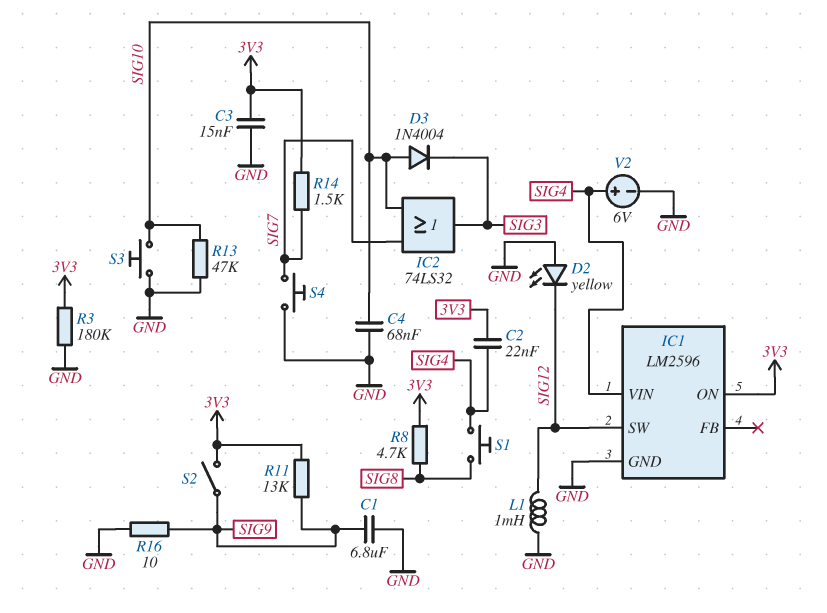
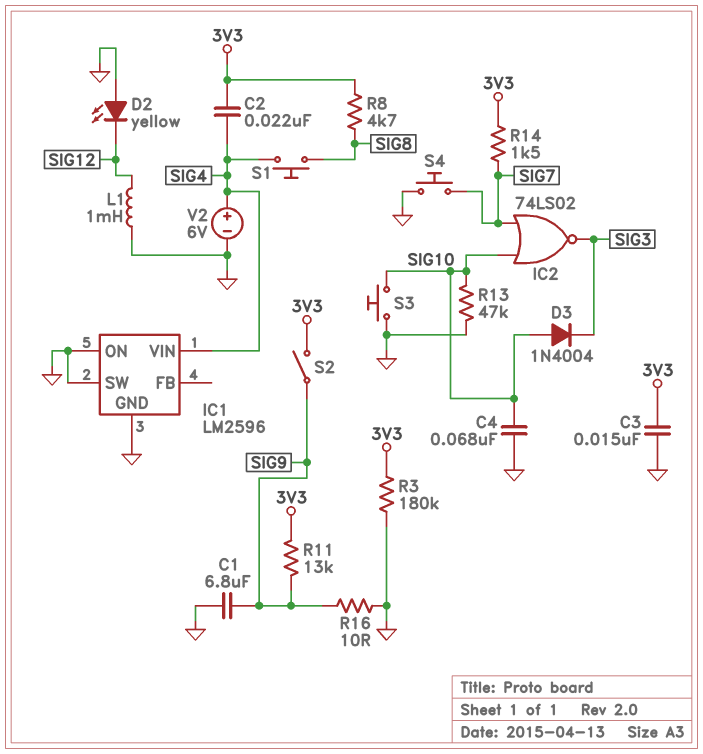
IC1 pin ON: 3V3 -> GND
IC1 pin SW: SIG12 -> GND
IC2: OR 74LS32 (in SIG7, in SIG10, out SIG3) -> NOR 74LS02 (in SIG7, in SIG10, out SIG3)

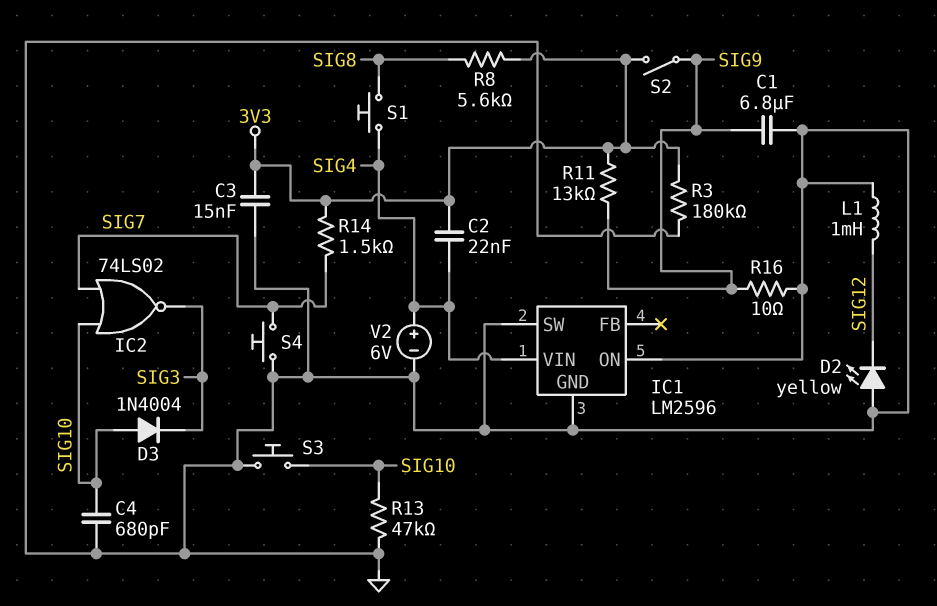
C4: 68nF (GND, SIG10) -> 680pF (GND, SIG10)
R8: 4.7k (3V3, SIG8) -> 5.6k (3V3, SIG8)

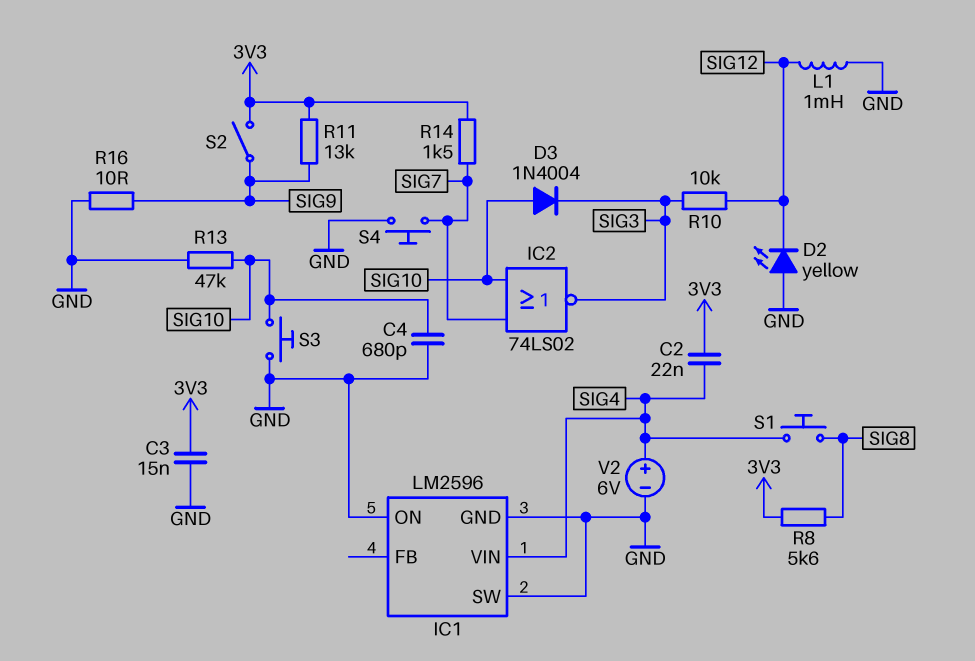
C1: 6.8uF (GND, SIG9) -> none
R3: 180k (3V3, GND) -> none
R10: none -> 10k (SIG3, SIG12)

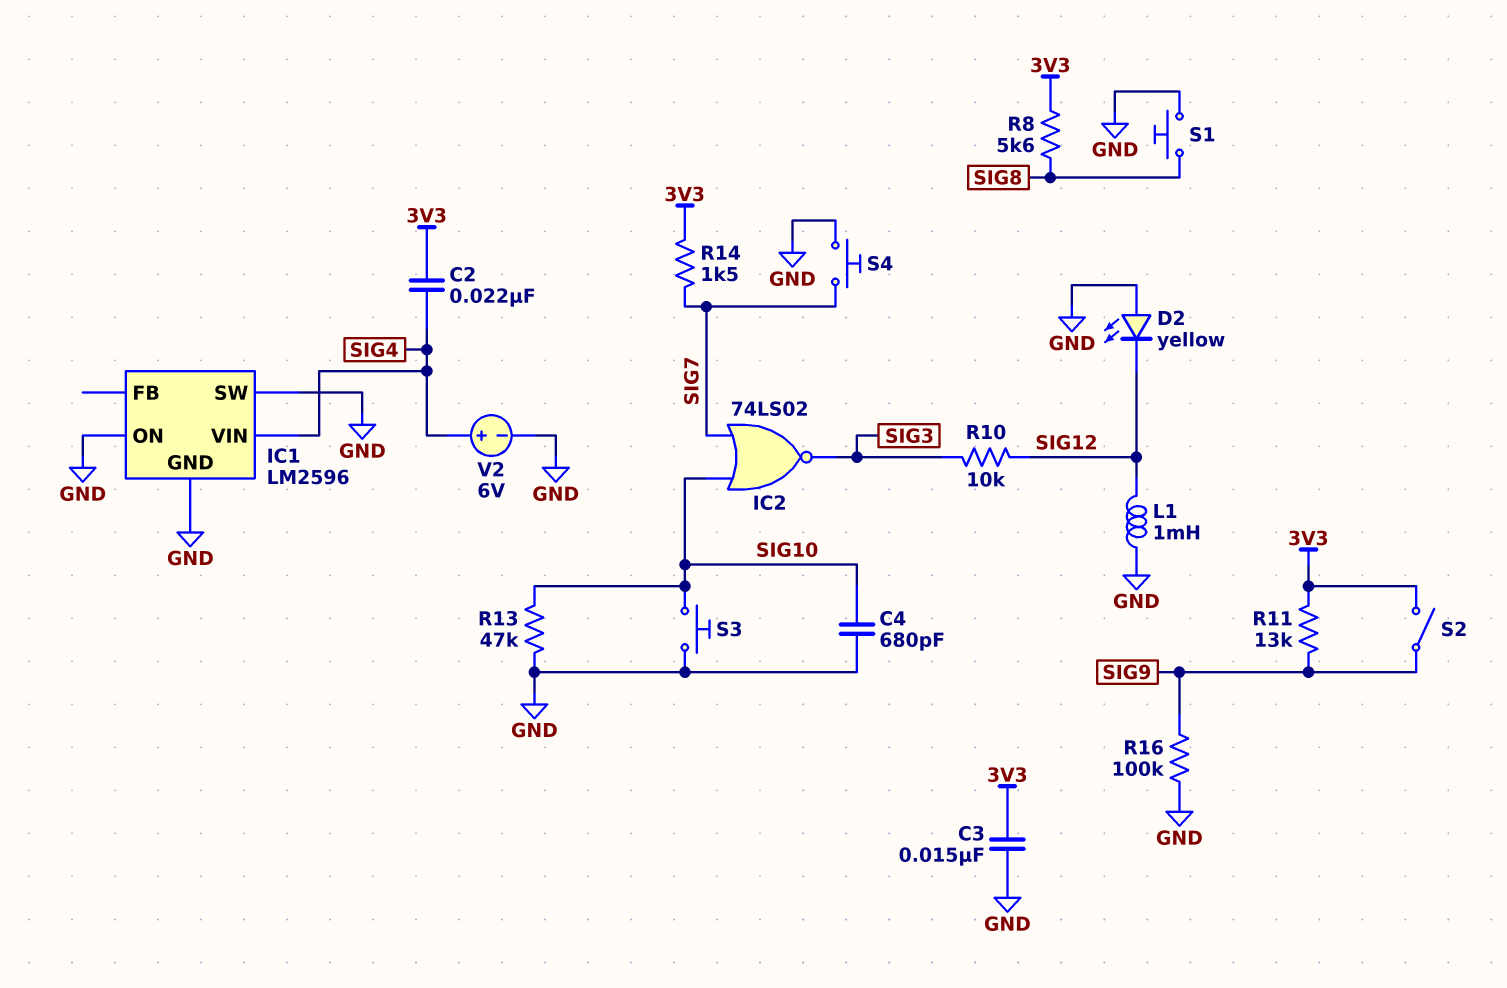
D3: diode 1N4004 (A SIG10, K SIG3) -> none
R16: 10 (GND, SIG9) -> 100k (GND, SIG9)
S1: button (SIG4, SIG8) -> button (GND, SIG8)

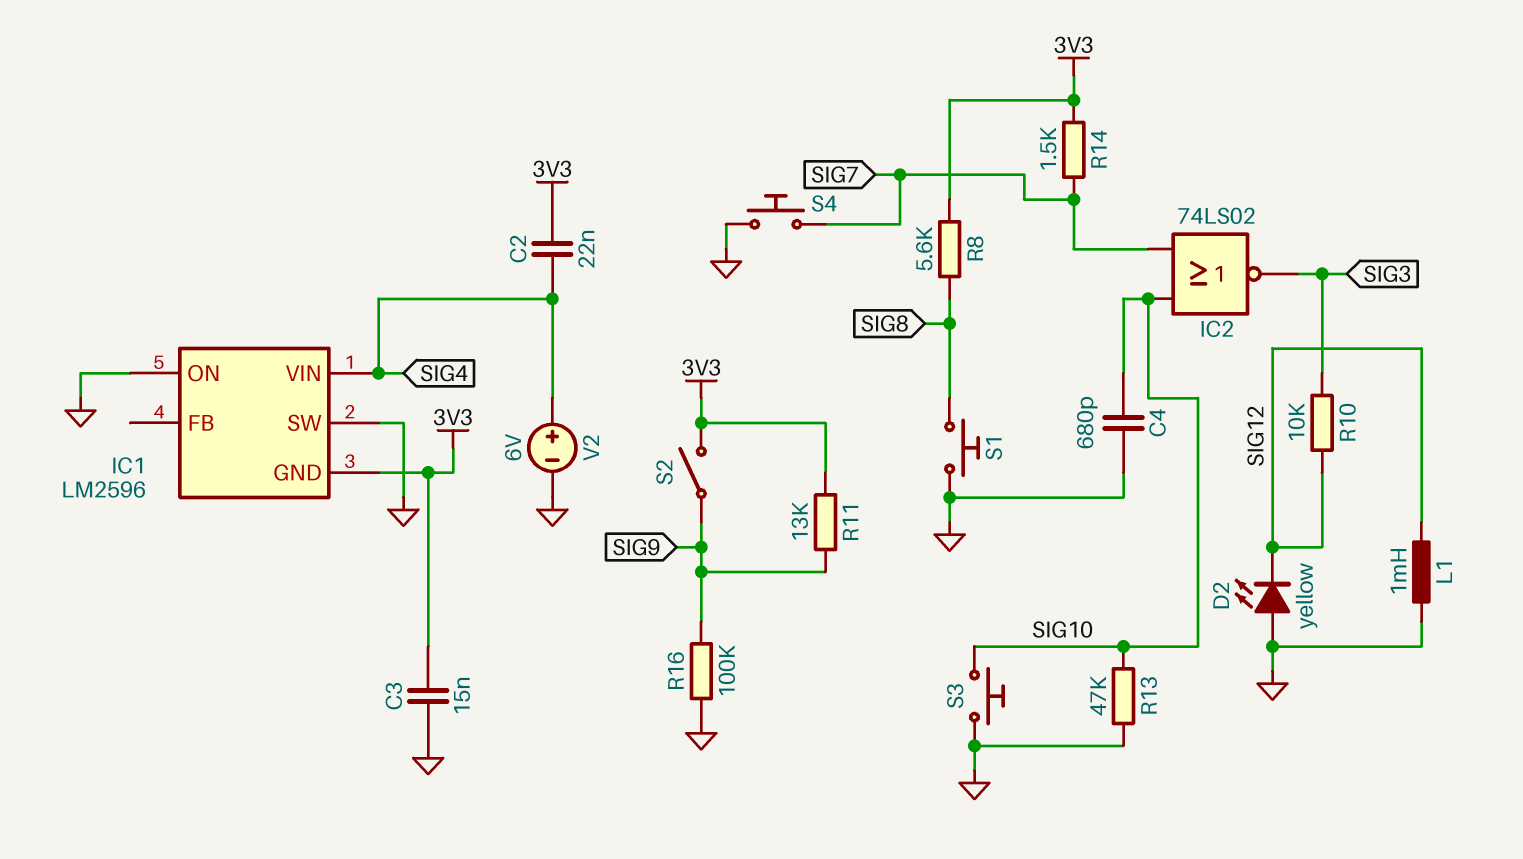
IC1 pin GND: GND -> 3V3

